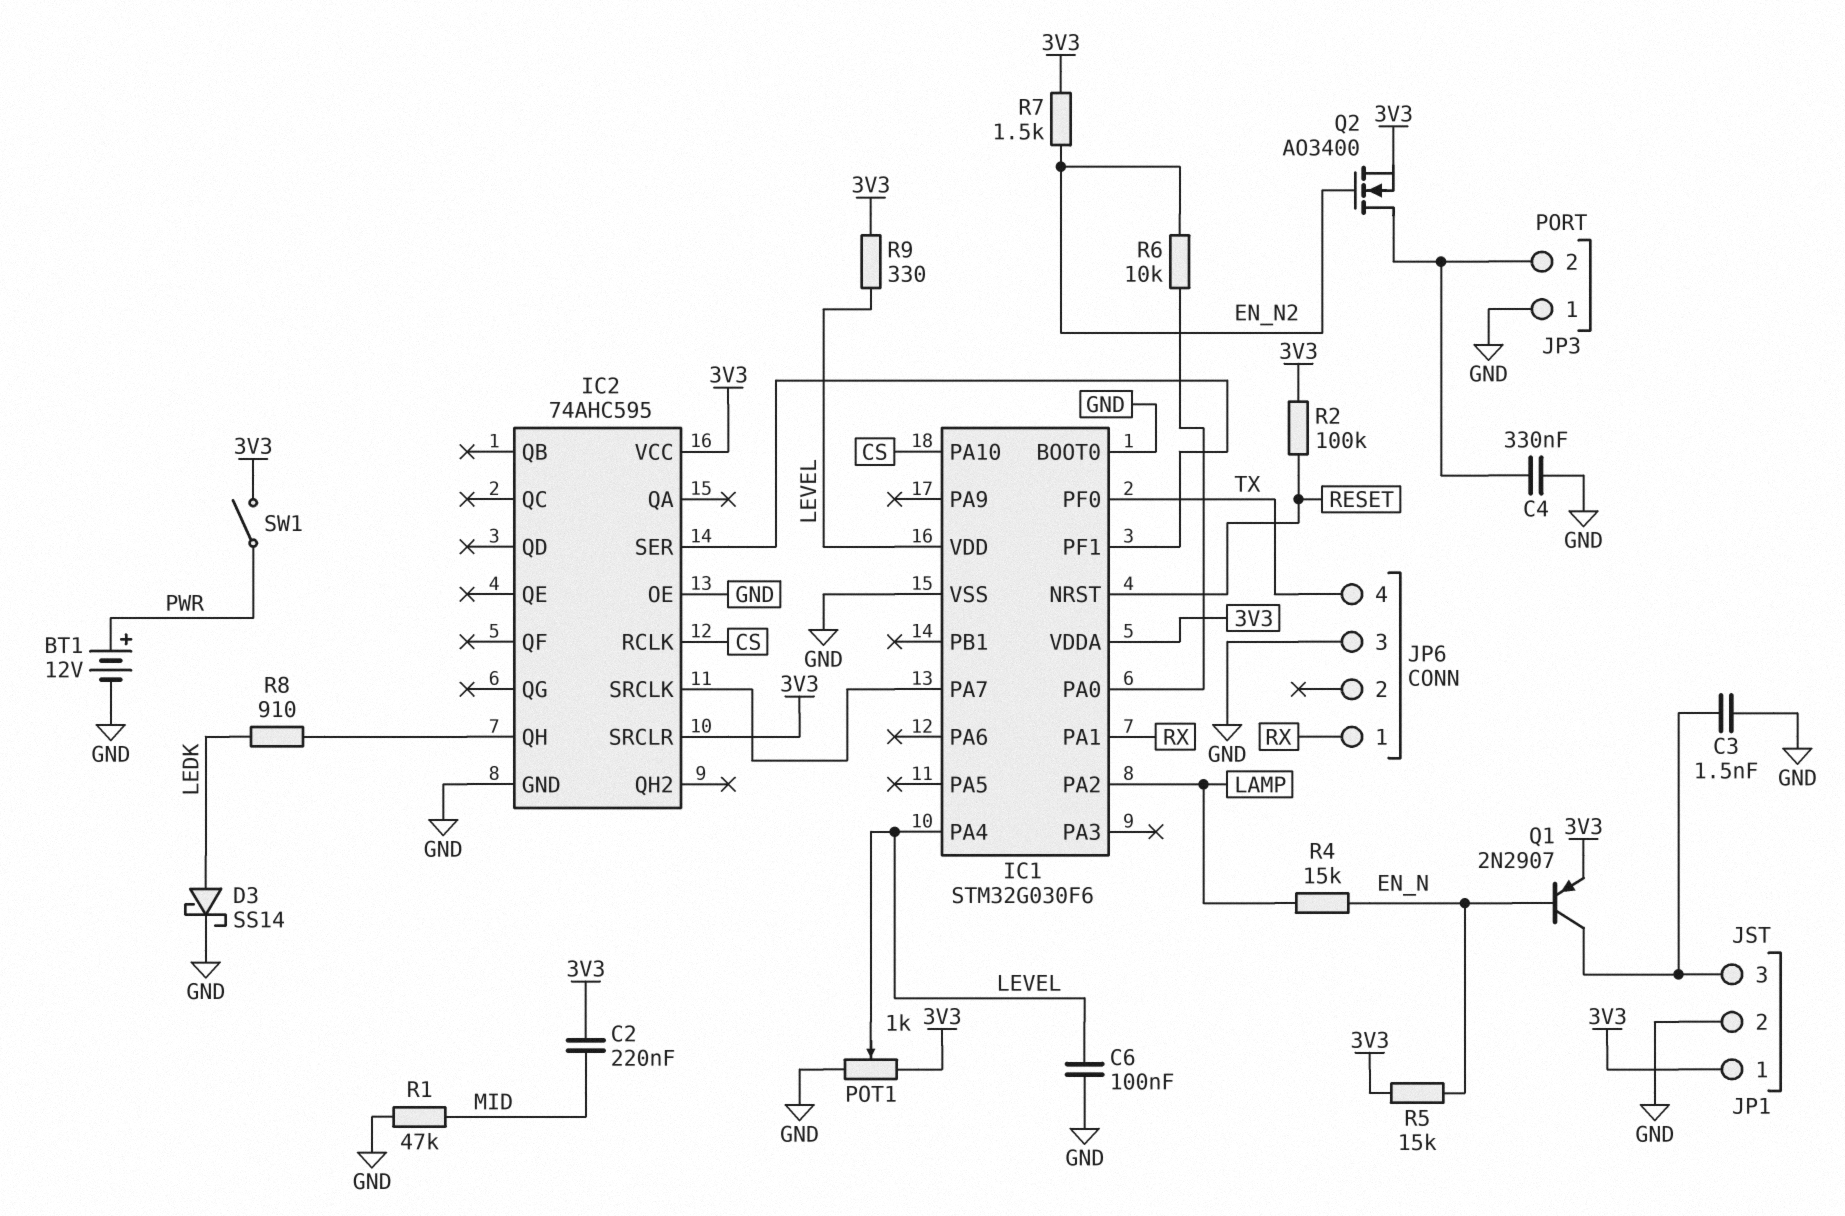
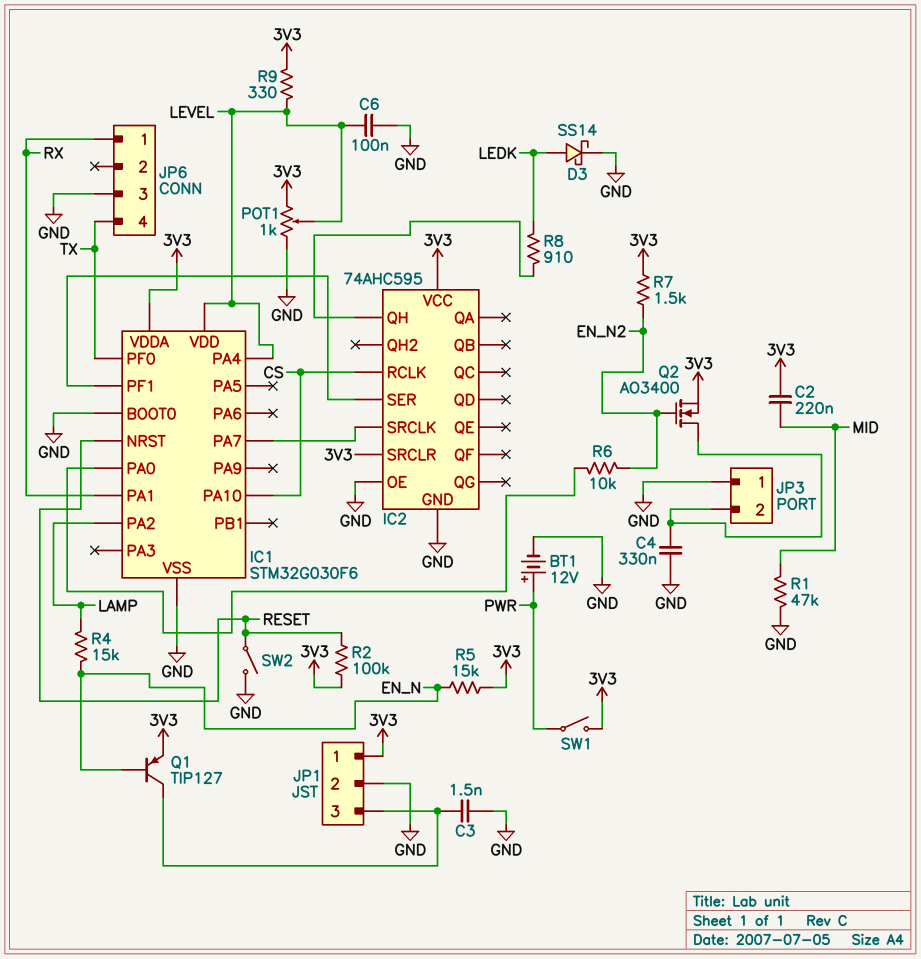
Q1: PNP 2N2907 (B EN_N, C JP1/3, E 3V3) -> PNP TIP127 (B EN_N, C JP1/3, E 3V3)
SW2: none -> switch (GND, RESET)

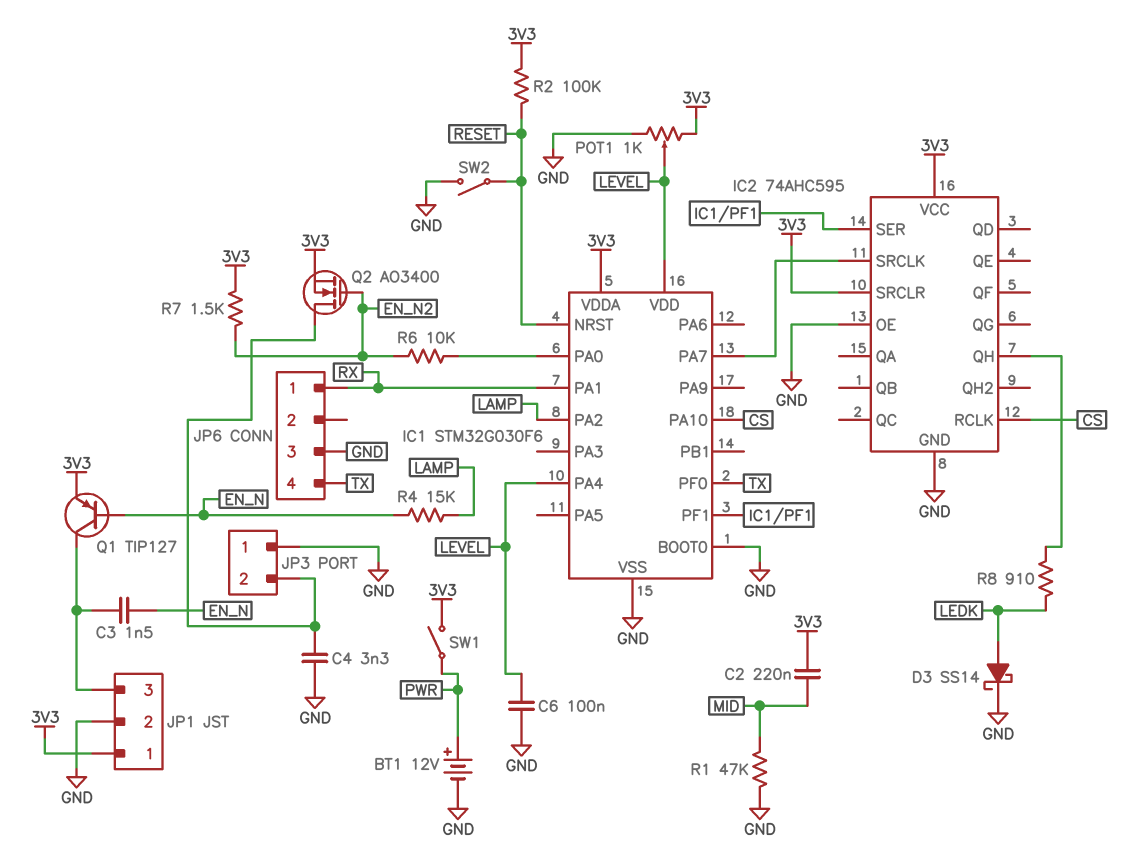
C3: 1.5nF (GND, JP1/3) -> 1.5nF (EN_N, JP1/3)
C4: 330nF (GND, JP3/2) -> 3.3nF (GND, JP3/2)
R5: 15k (3V3, EN_N) -> none
R9: 330 (3V3, LEVEL) -> none

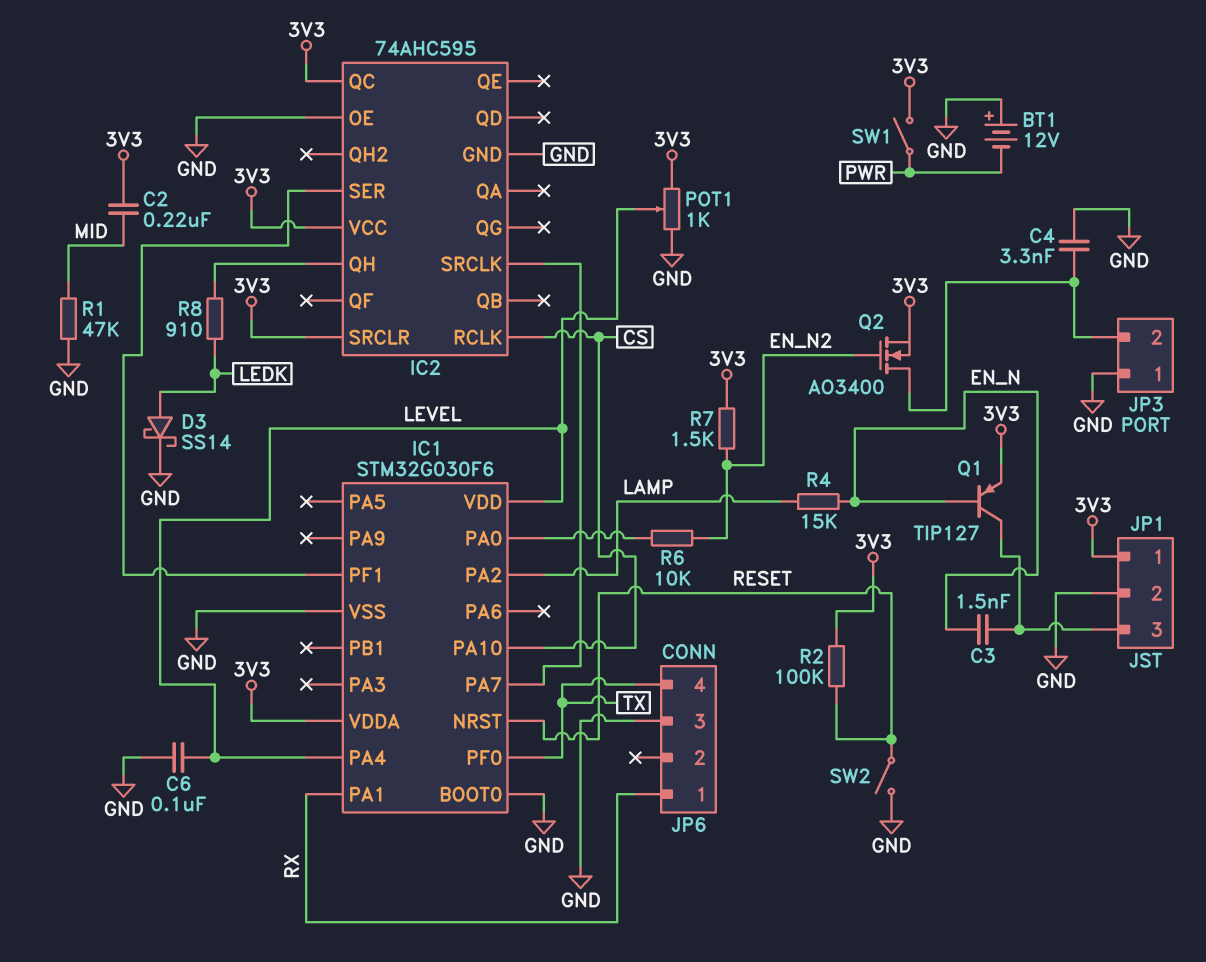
BT1: 12V (plus PWR, minus GND) -> 12V (plus GND, minus PWR)
IC2 pin QC: none -> 3V3

